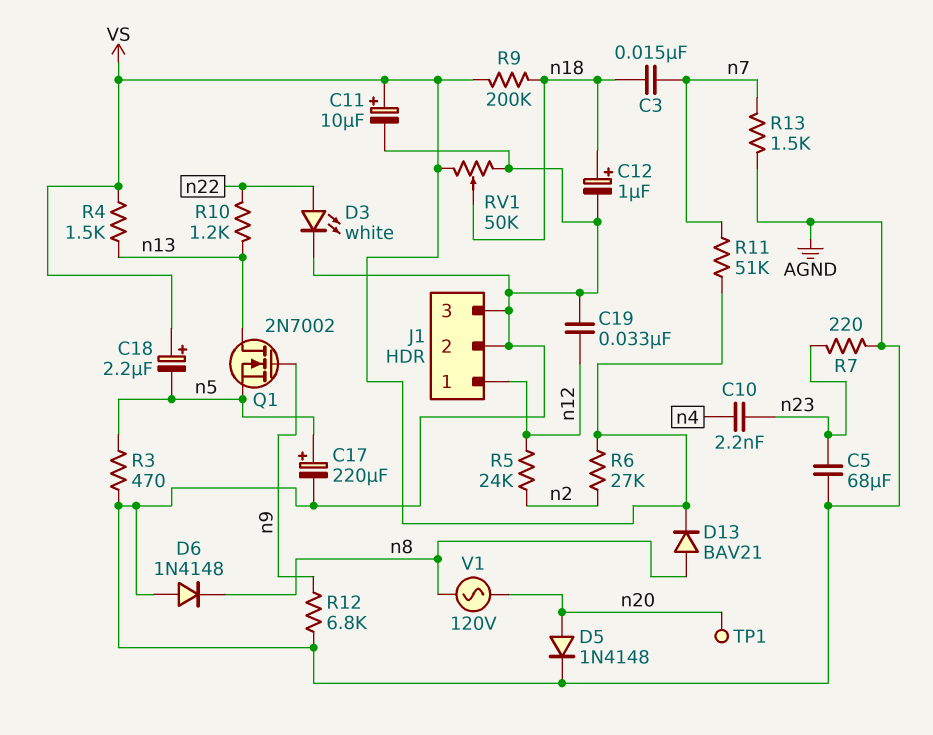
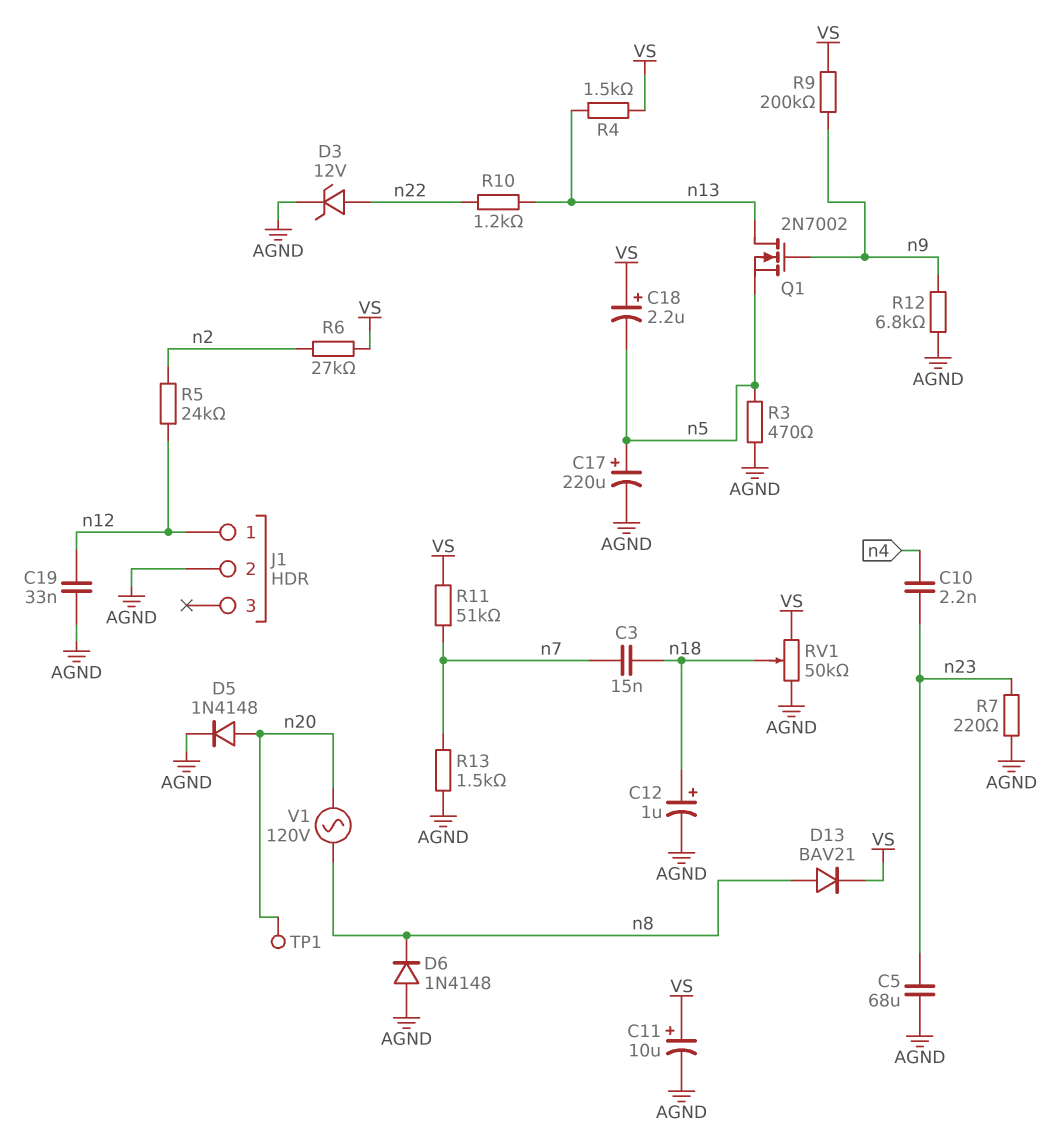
D3: LED white (A n22, K AGND) -> zener 12V (A n22, K AGND)
J1 pin 3: AGND -> none
R9: 200k (VS, n18) -> 200k (VS, n9)

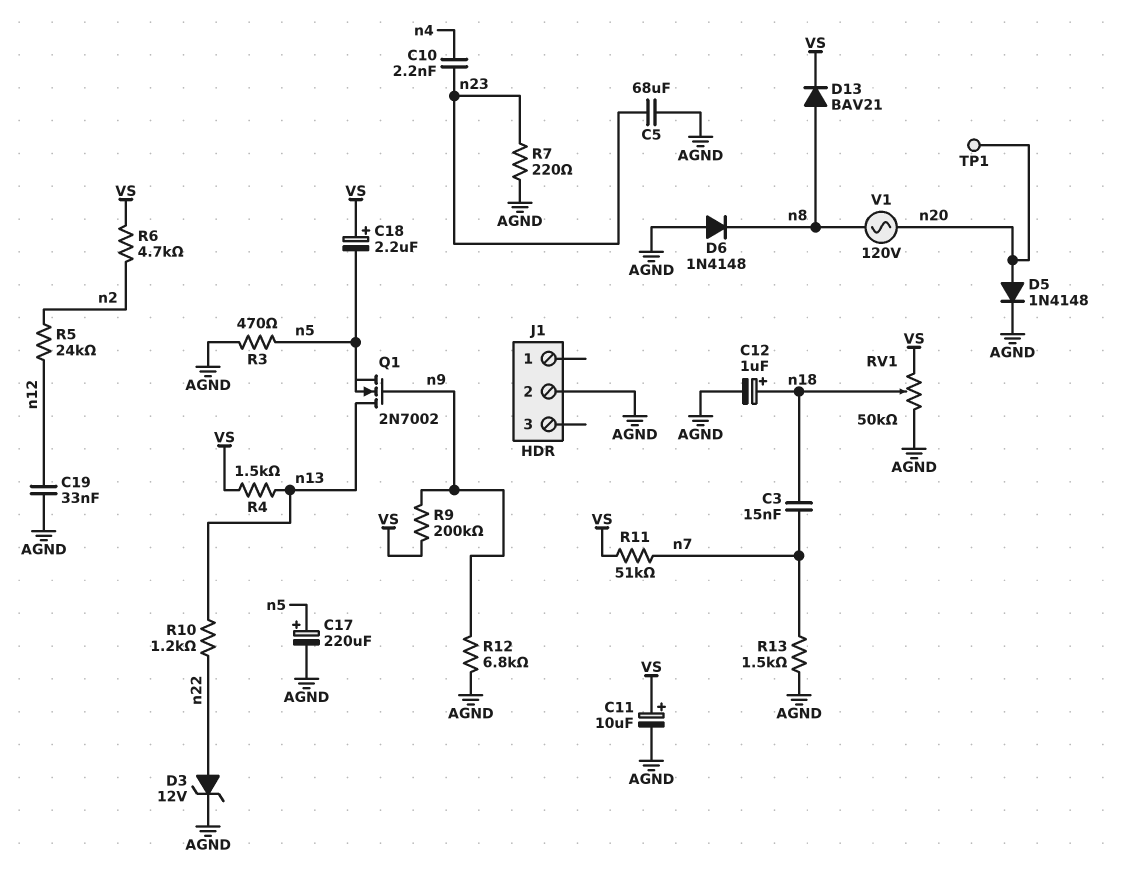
J1 pin 1: n12 -> none
R6: 27k (VS, n2) -> 4.7k (VS, n2)

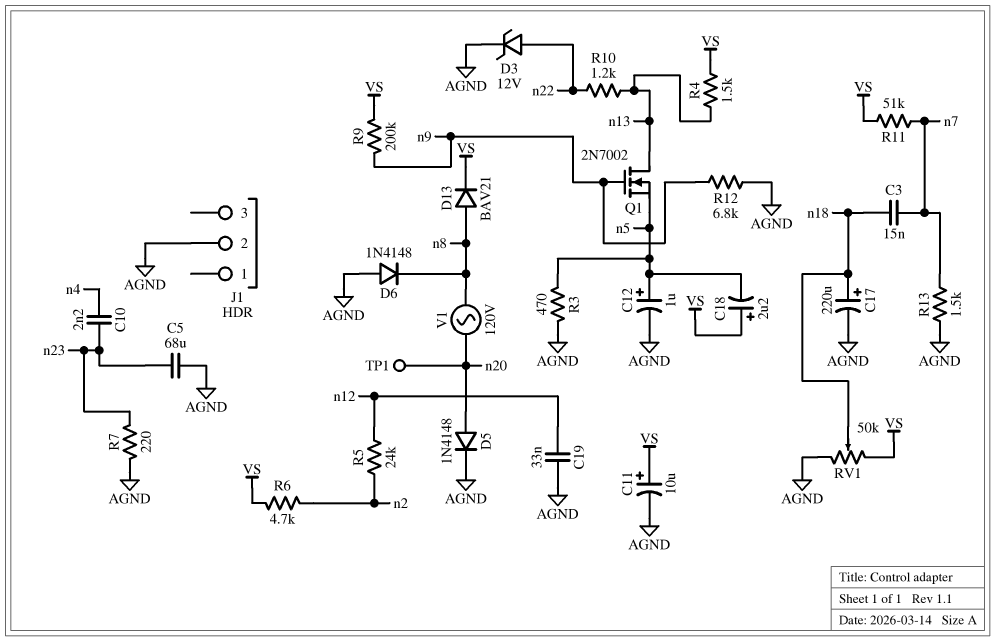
C12: 1uF (plus n18, minus AGND) -> 1uF (plus n5, minus AGND)
C17: 220uF (plus n5, minus AGND) -> 220uF (plus n18, minus AGND)

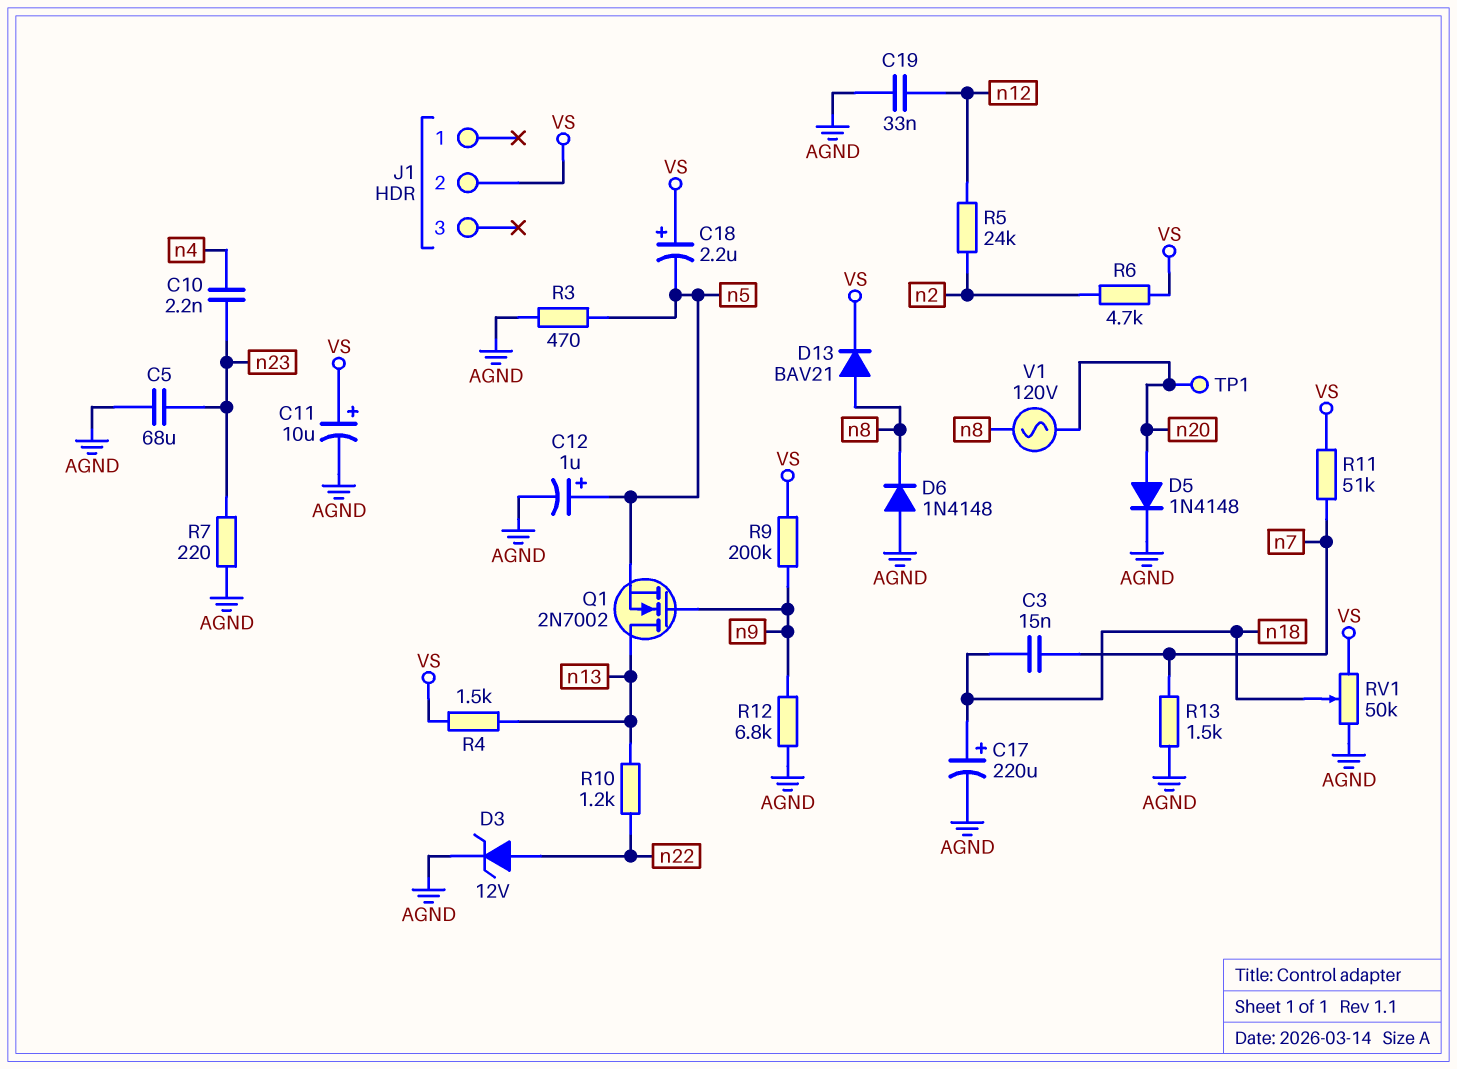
J1 pin 2: AGND -> VS

